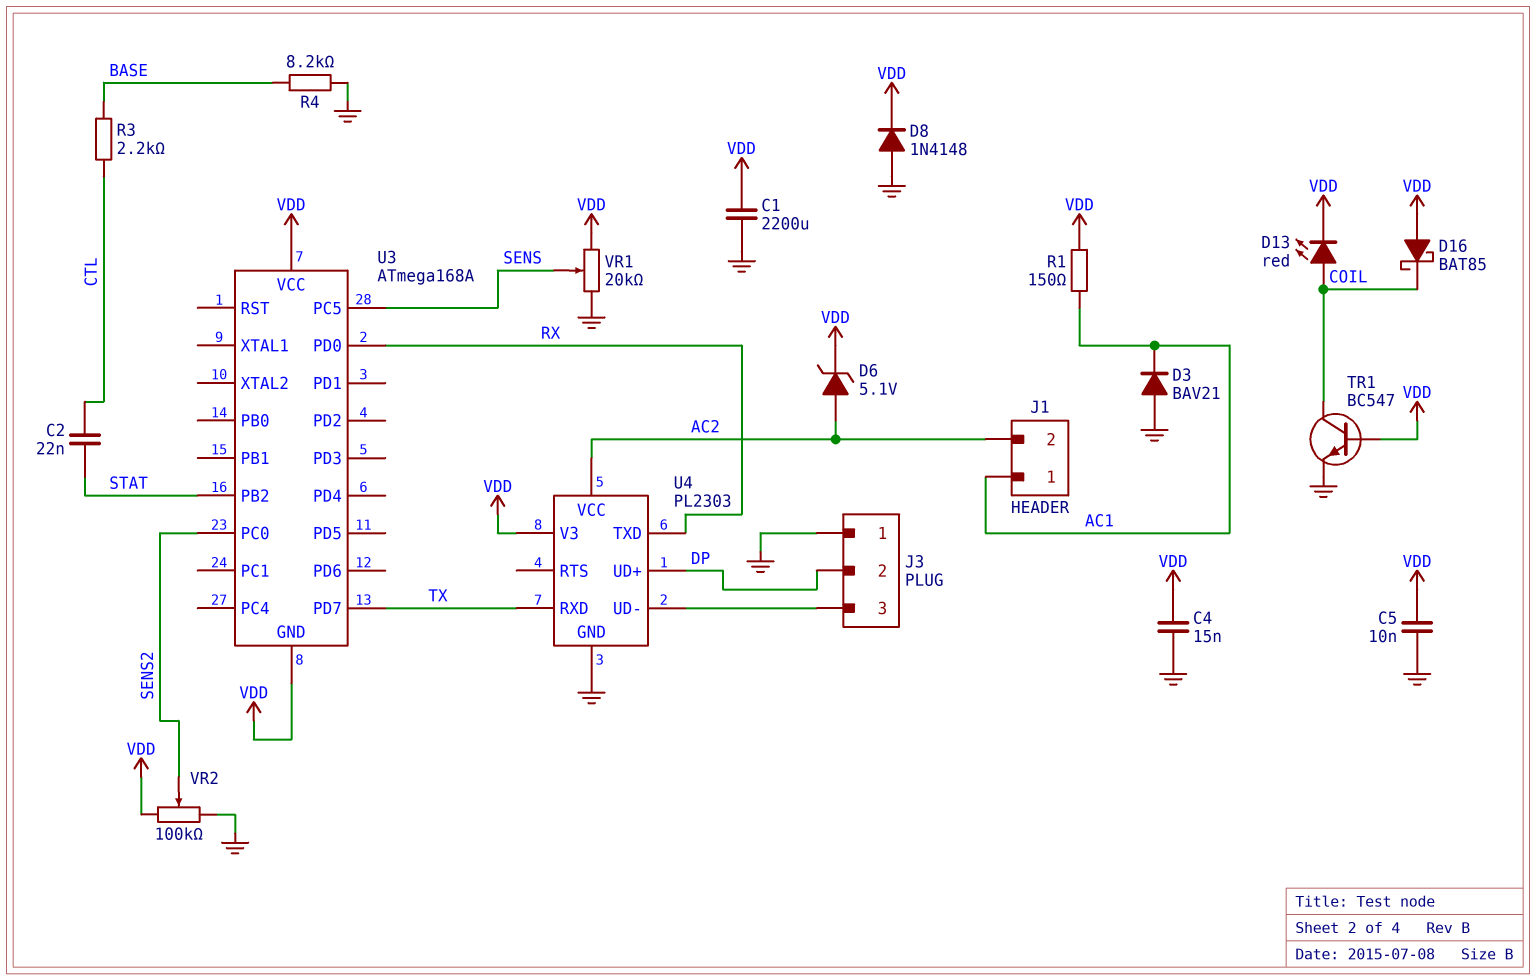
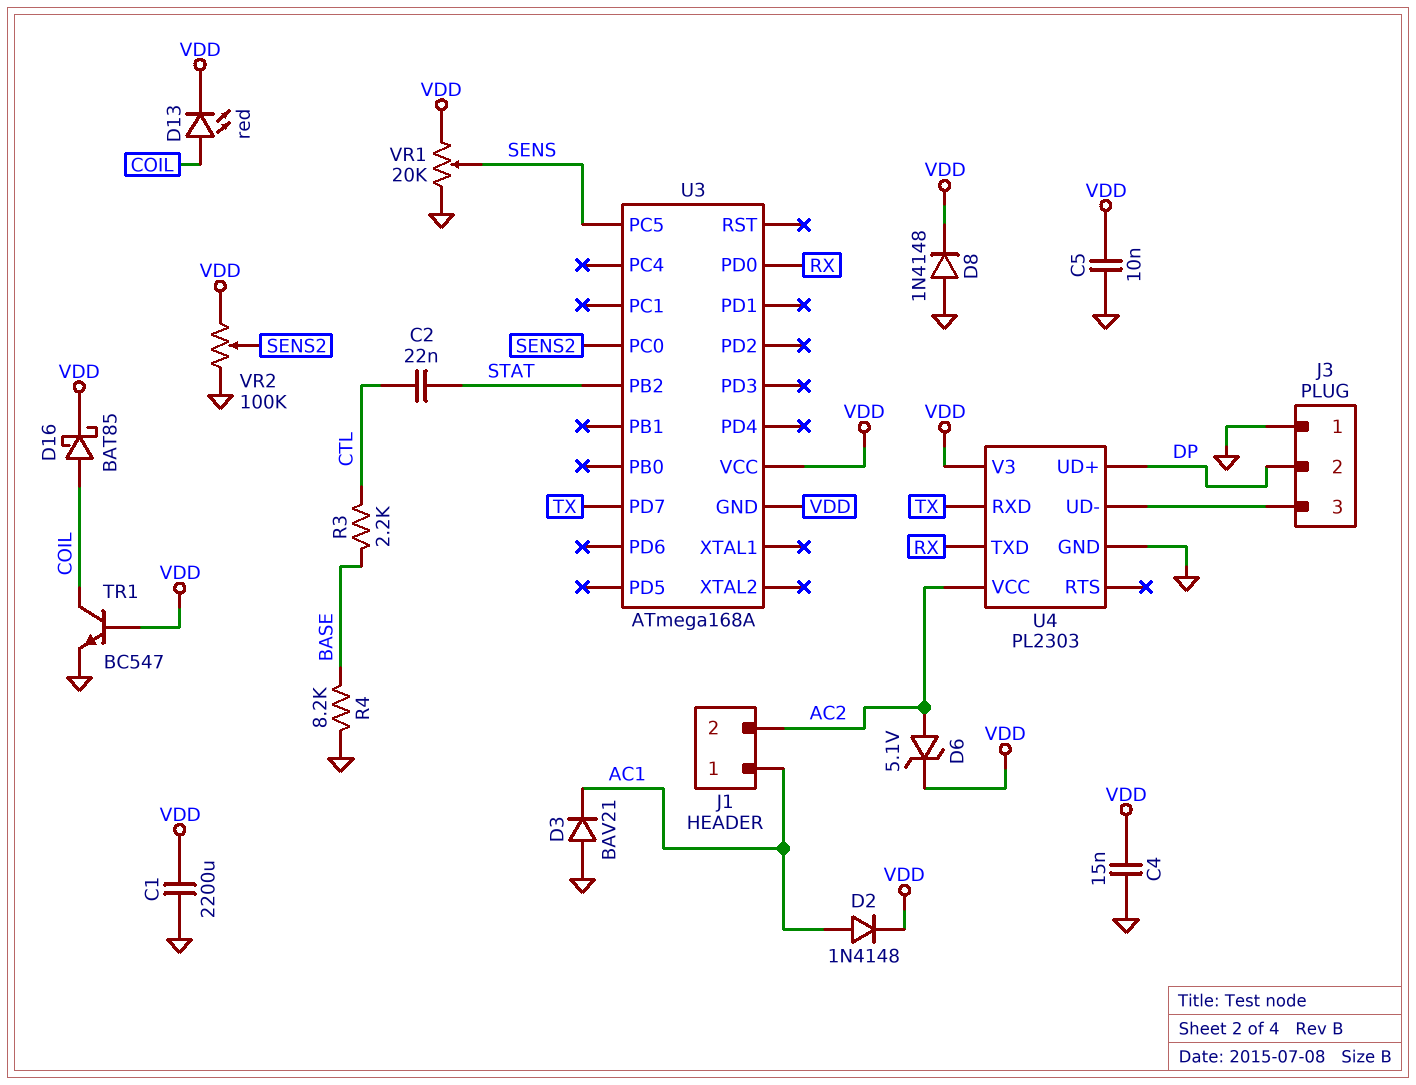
D2: none -> diode 1N4148 (A AC1, K VDD)
D16: schottky BAT85 (A VDD, K COIL) -> schottky BAT85 (A COIL, K VDD)
R1: 150 (AC1, VDD) -> none

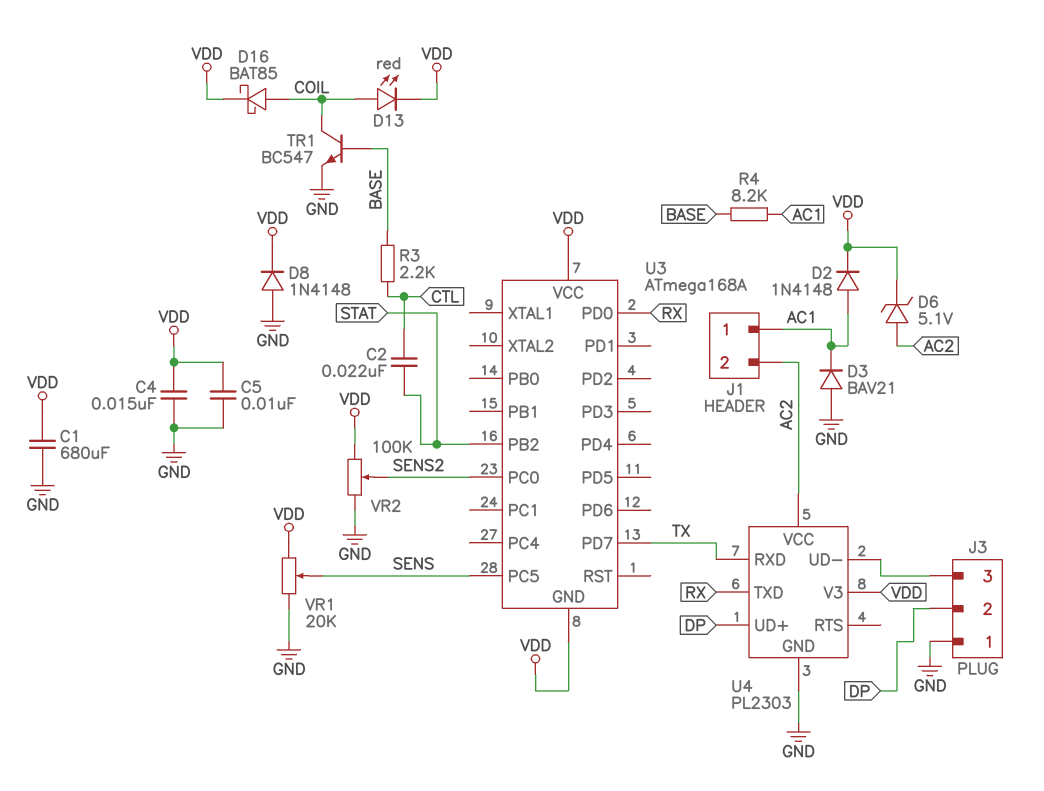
C1: 2200uF (GND, VDD) -> 680uF (GND, VDD)
R4: 8.2k (BASE, GND) -> 8.2k (AC1, BASE)
TR1: NPN BC547 (B VDD, C COIL, E GND) -> NPN BC547 (B BASE, C COIL, E GND)

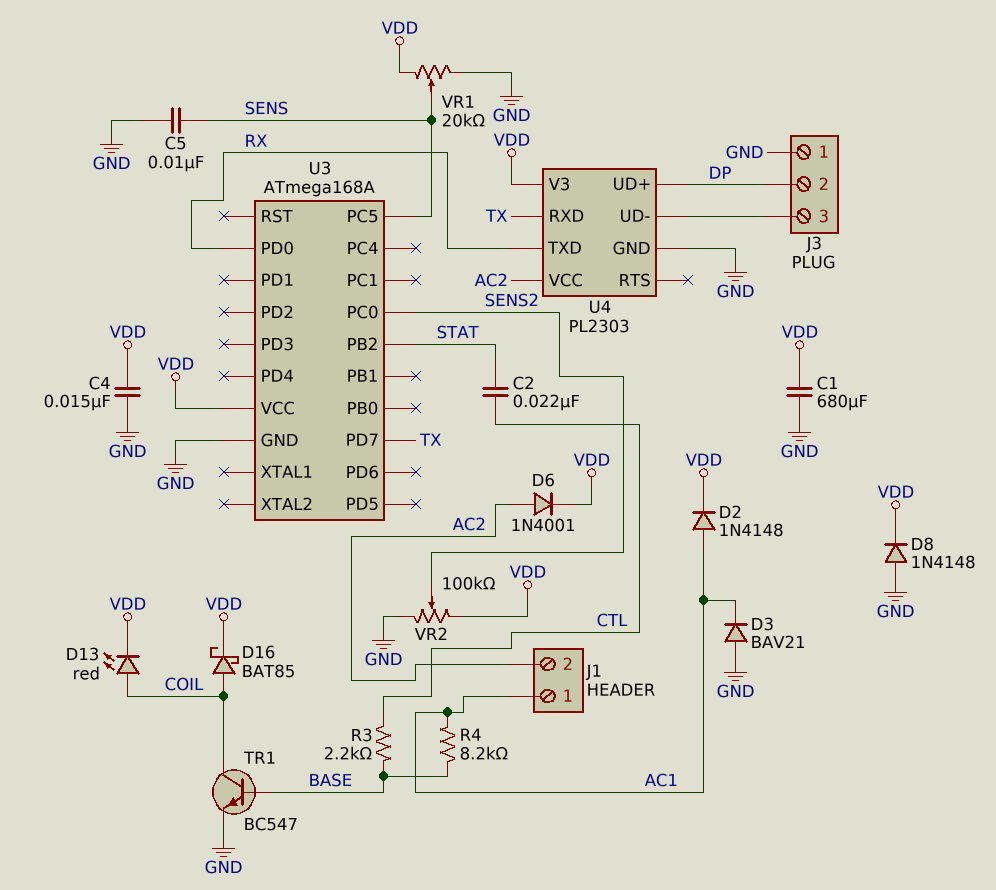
C5: 10nF (GND, VDD) -> 10nF (GND, SENS)
D6: zener 5.1V (A AC2, K VDD) -> diode 1N4001 (A AC2, K VDD)
U3 pin GND: VDD -> GND

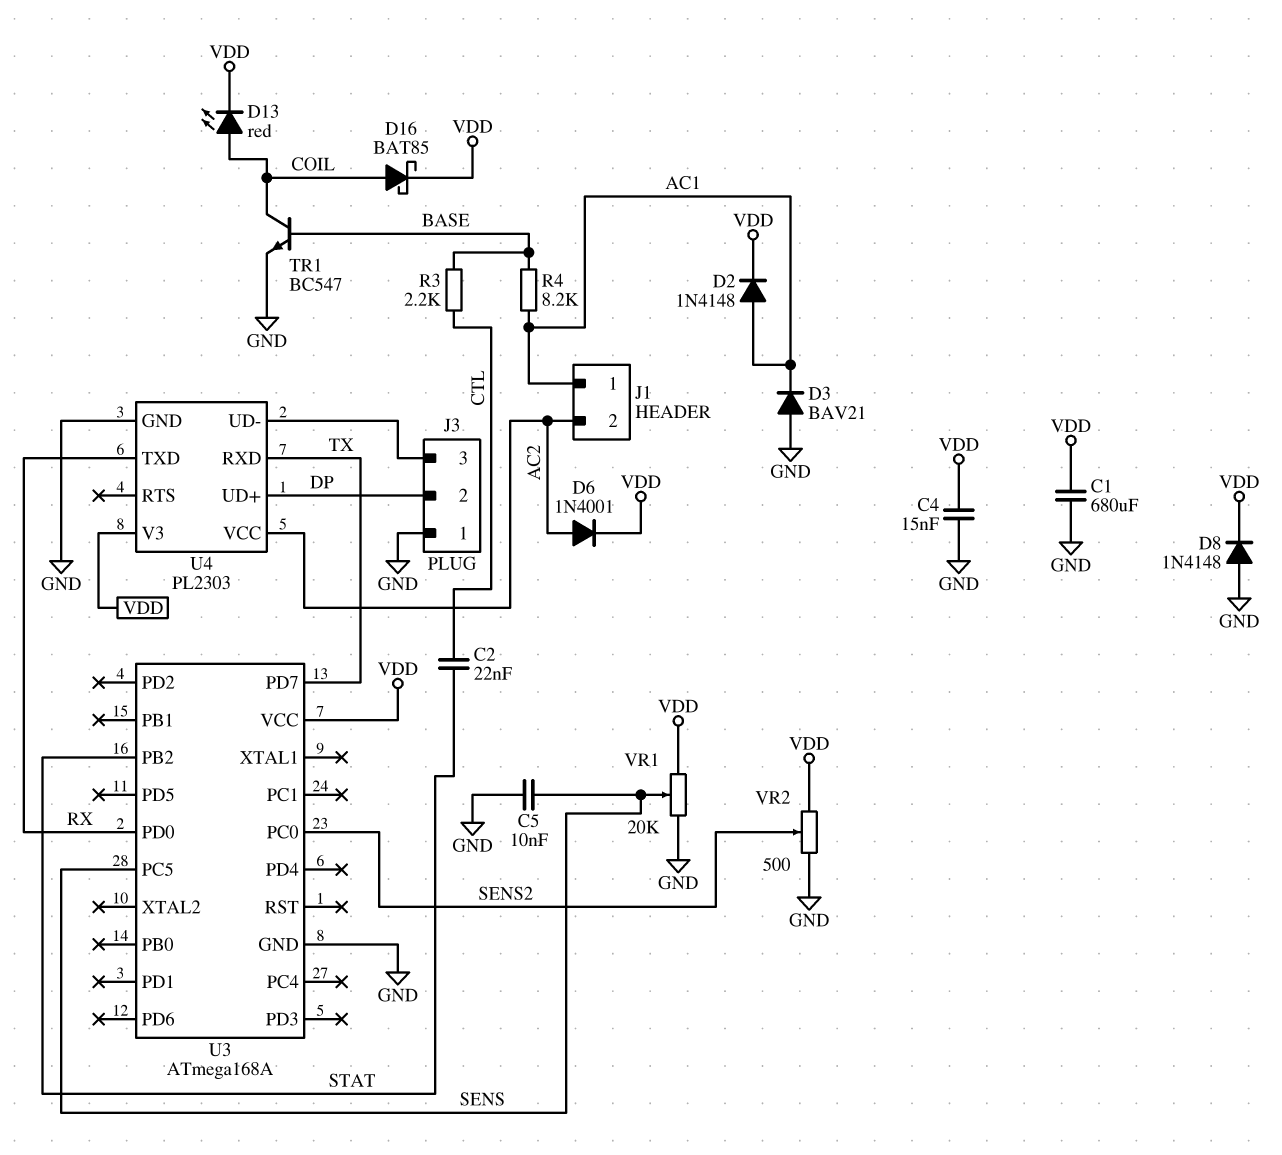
VR2: 100k (GND, VDD, wiper SENS2) -> 500 (GND, VDD, wiper SENS2)

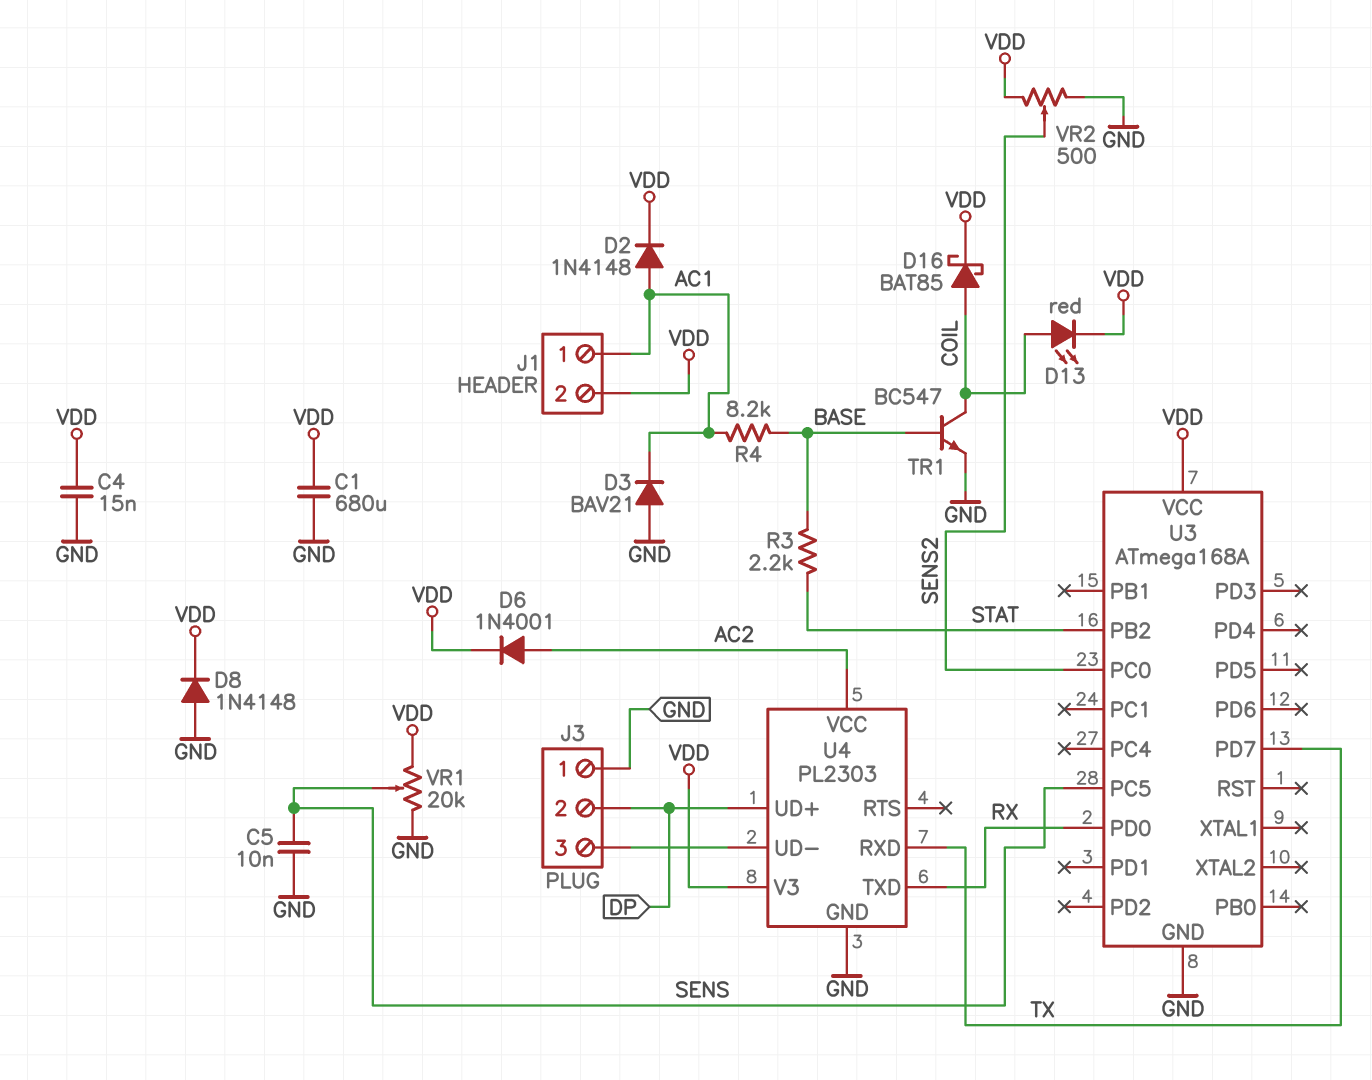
C2: 22nF (CTL, STAT) -> none
J1 pin 2: AC2 -> VDD
R3: 2.2k (BASE, CTL) -> 2.2k (BASE, STAT)

